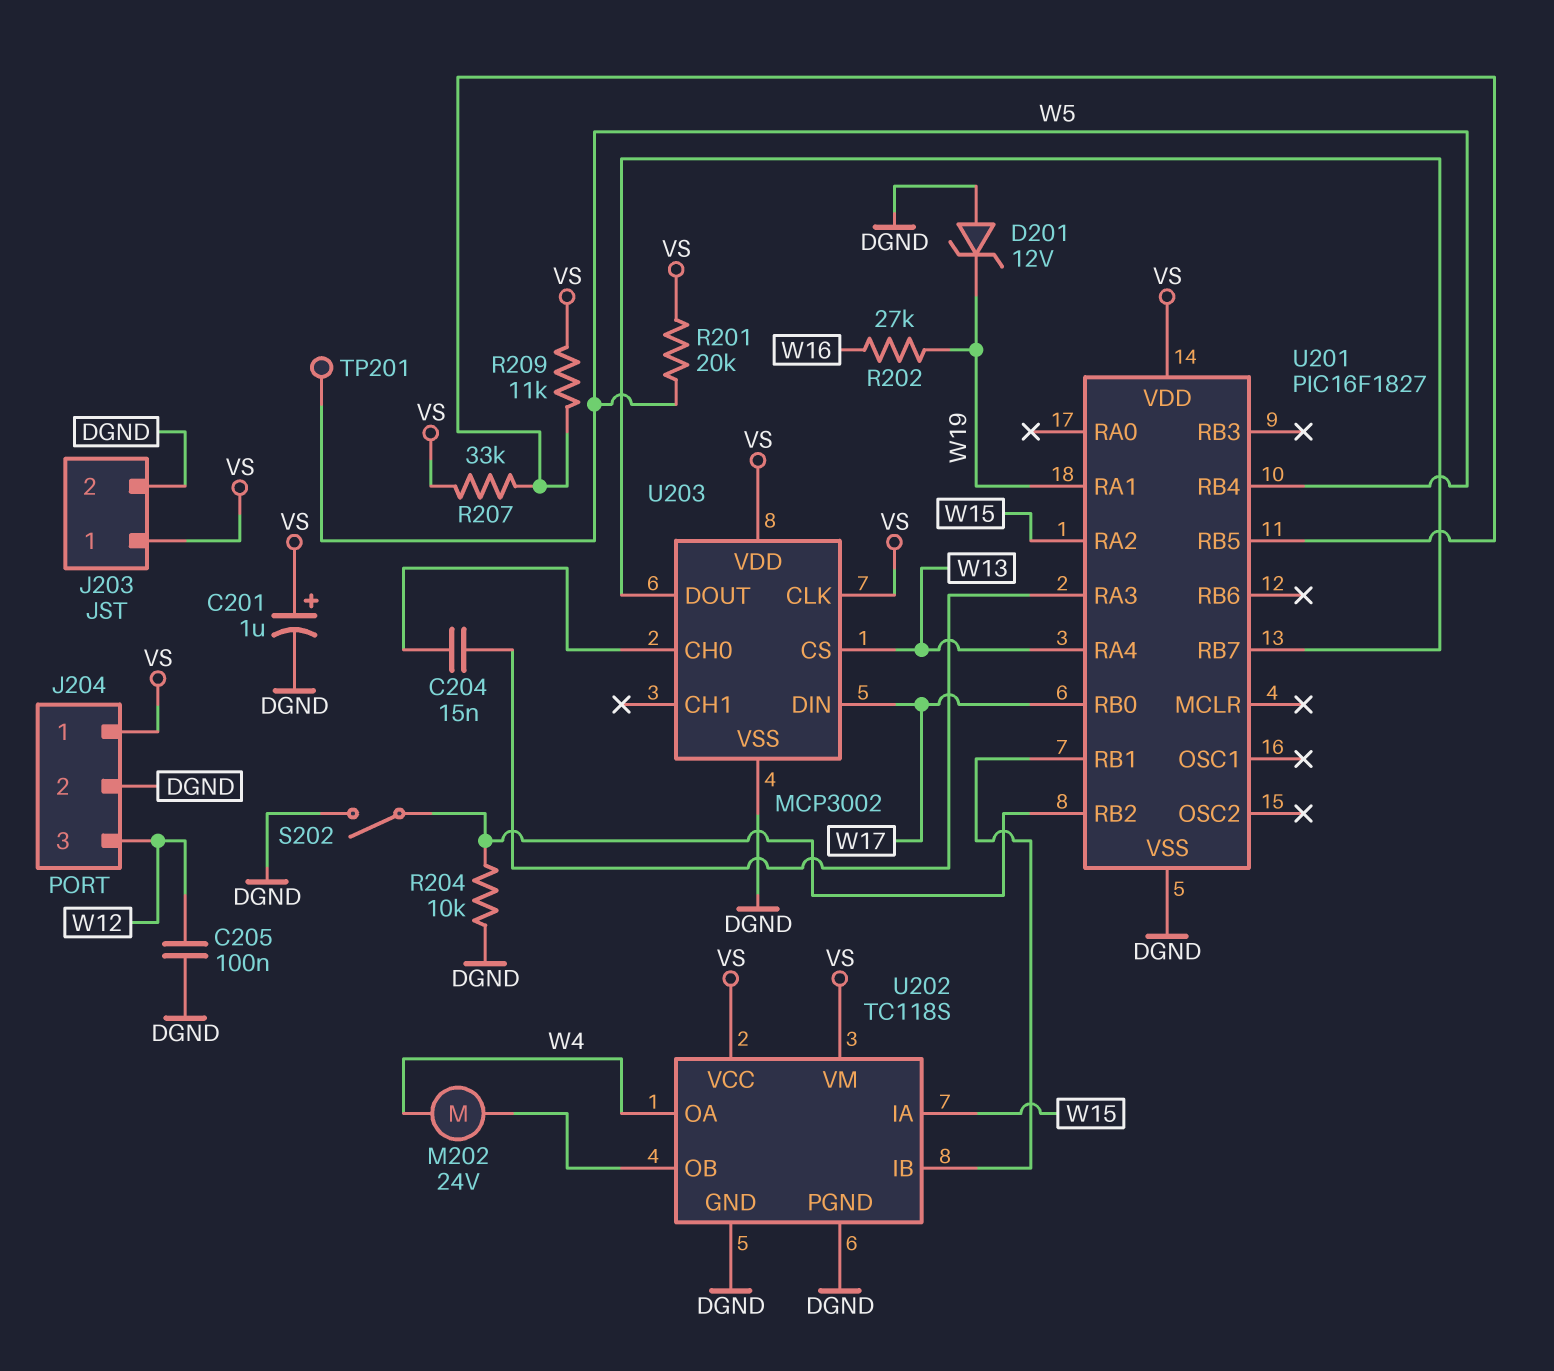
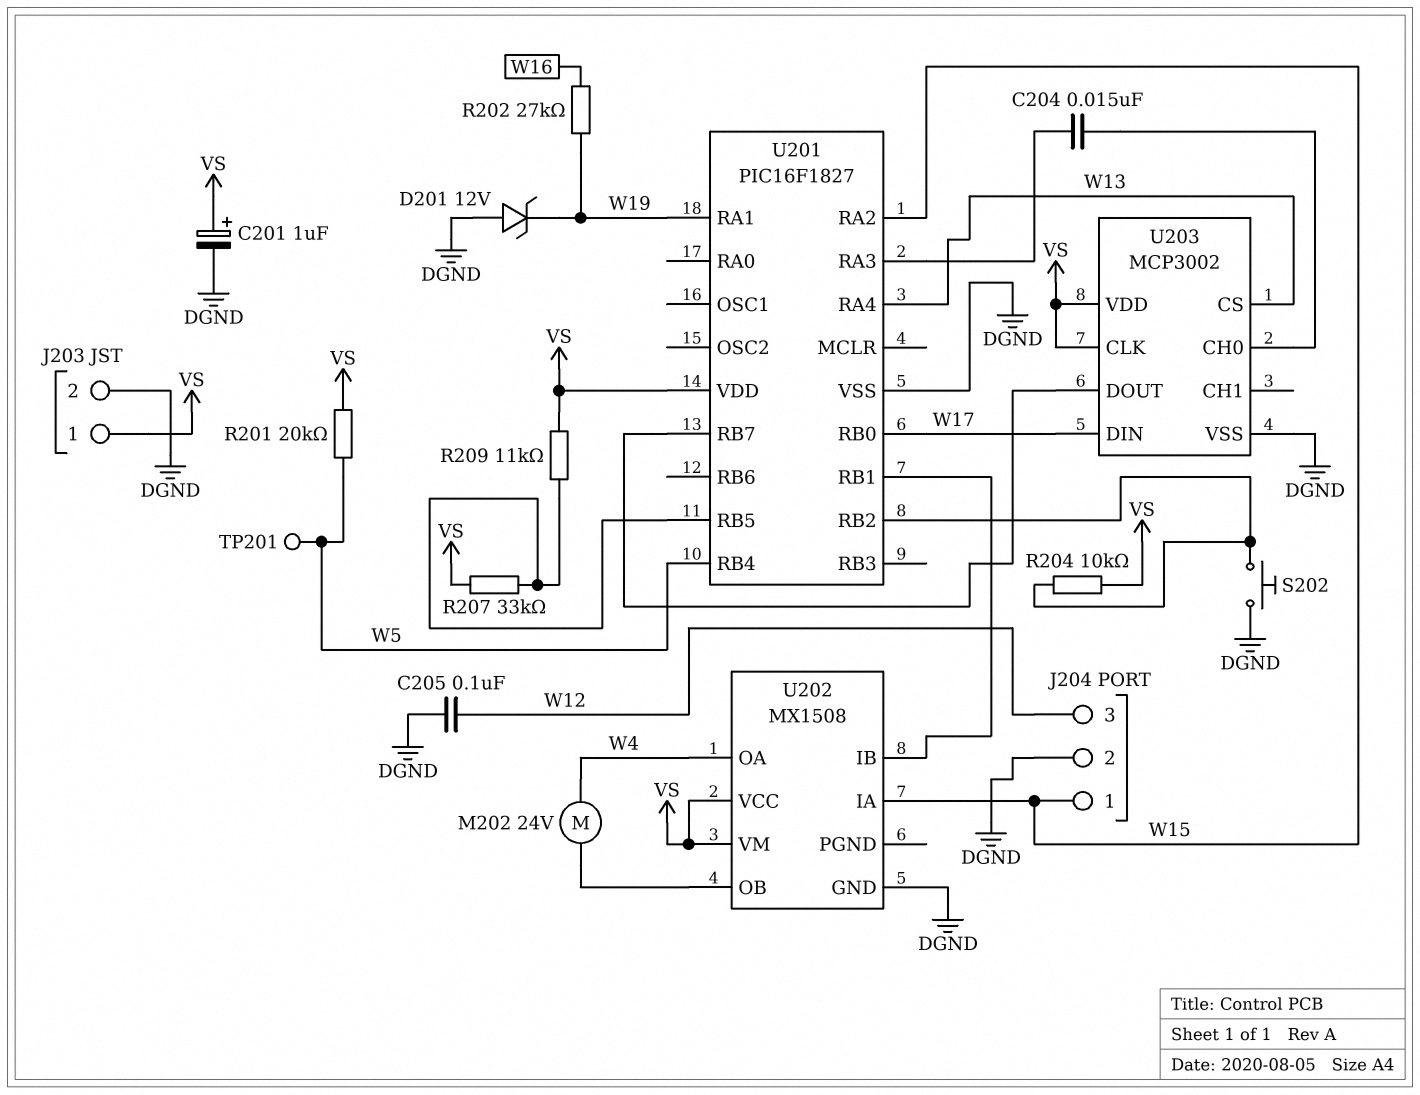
J204 pin 1: VS -> W15
R204: 10k (DGND, U201/RB2) -> 10k (U201/RB2, VS)
S202: switch (DGND, U201/RB2) -> button (DGND, U201/RB2)
U202: TC118S -> MX1508
U202 pin PGND: DGND -> none

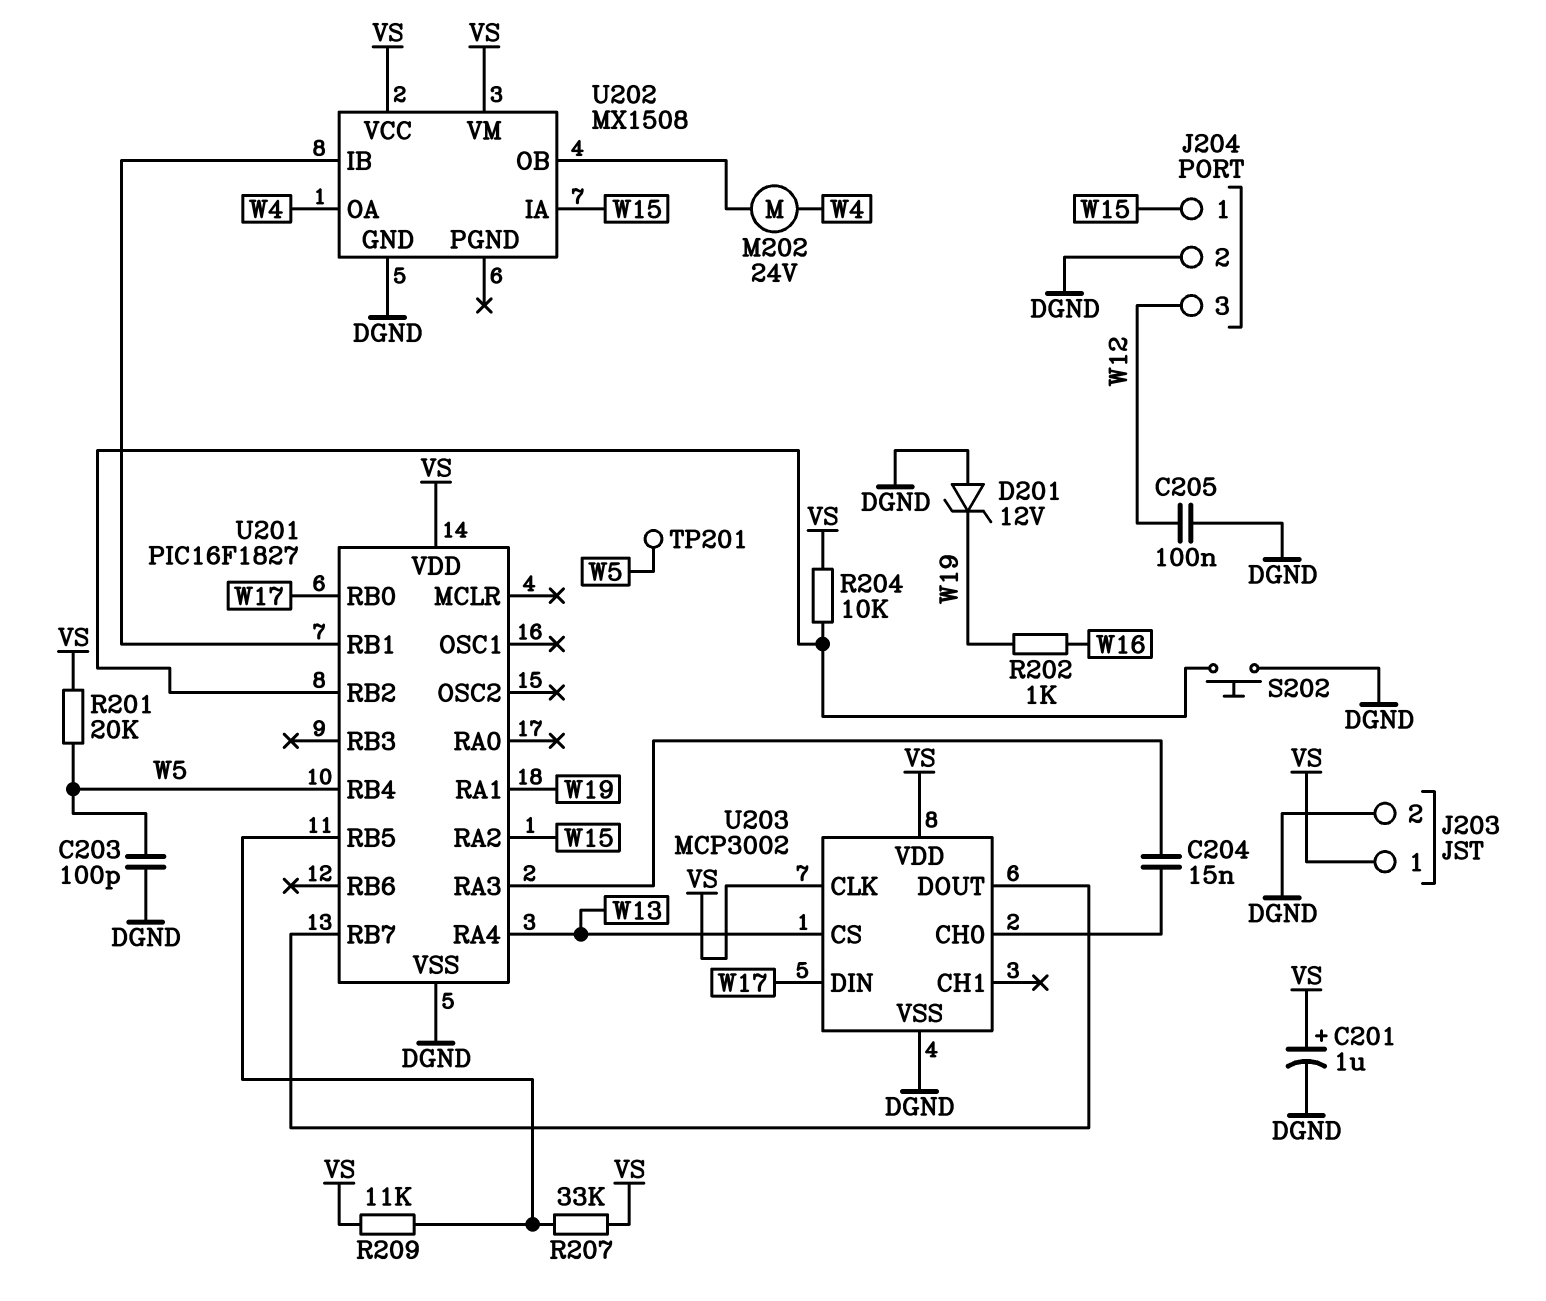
C203: none -> 100pF (DGND, W5)
R202: 27k (W16, W19) -> 1k (W16, W19)

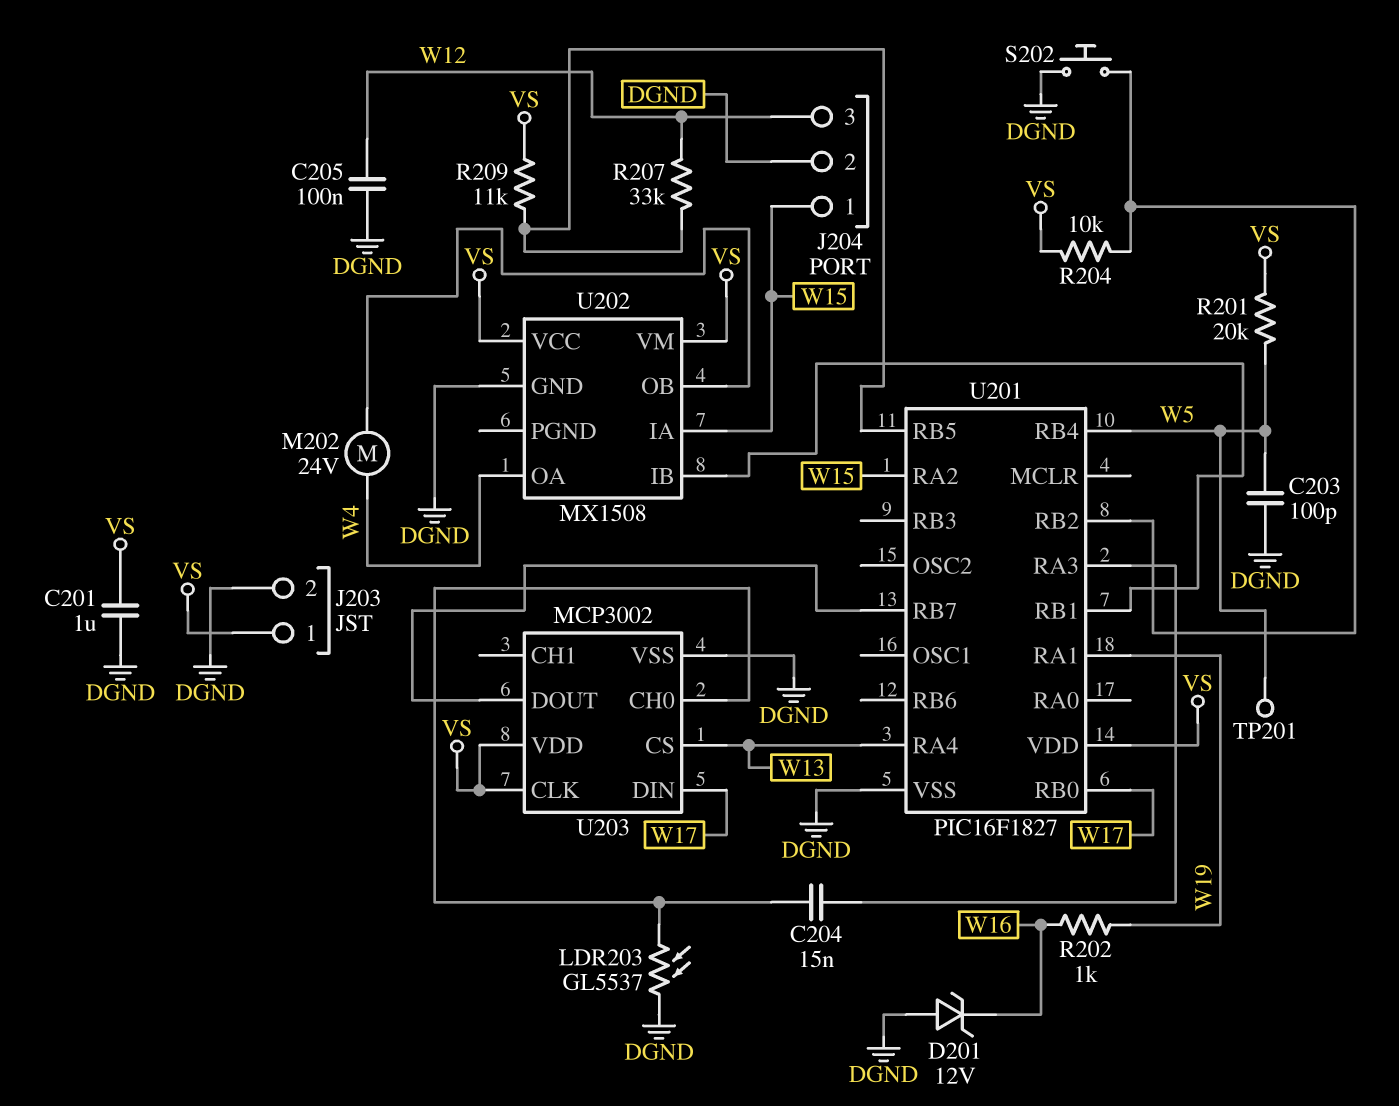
C201: 1uF (plus VS, minus DGND) -> 1uF (DGND, VS)
D201: zener 12V (A DGND, K W19) -> zener 12V (A DGND, K W16)
LDR203: none -> GL5537 (DGND, U203/CH0)
R207: 33k (U201/RB5, VS) -> 33k (U201/RB5, W12)

